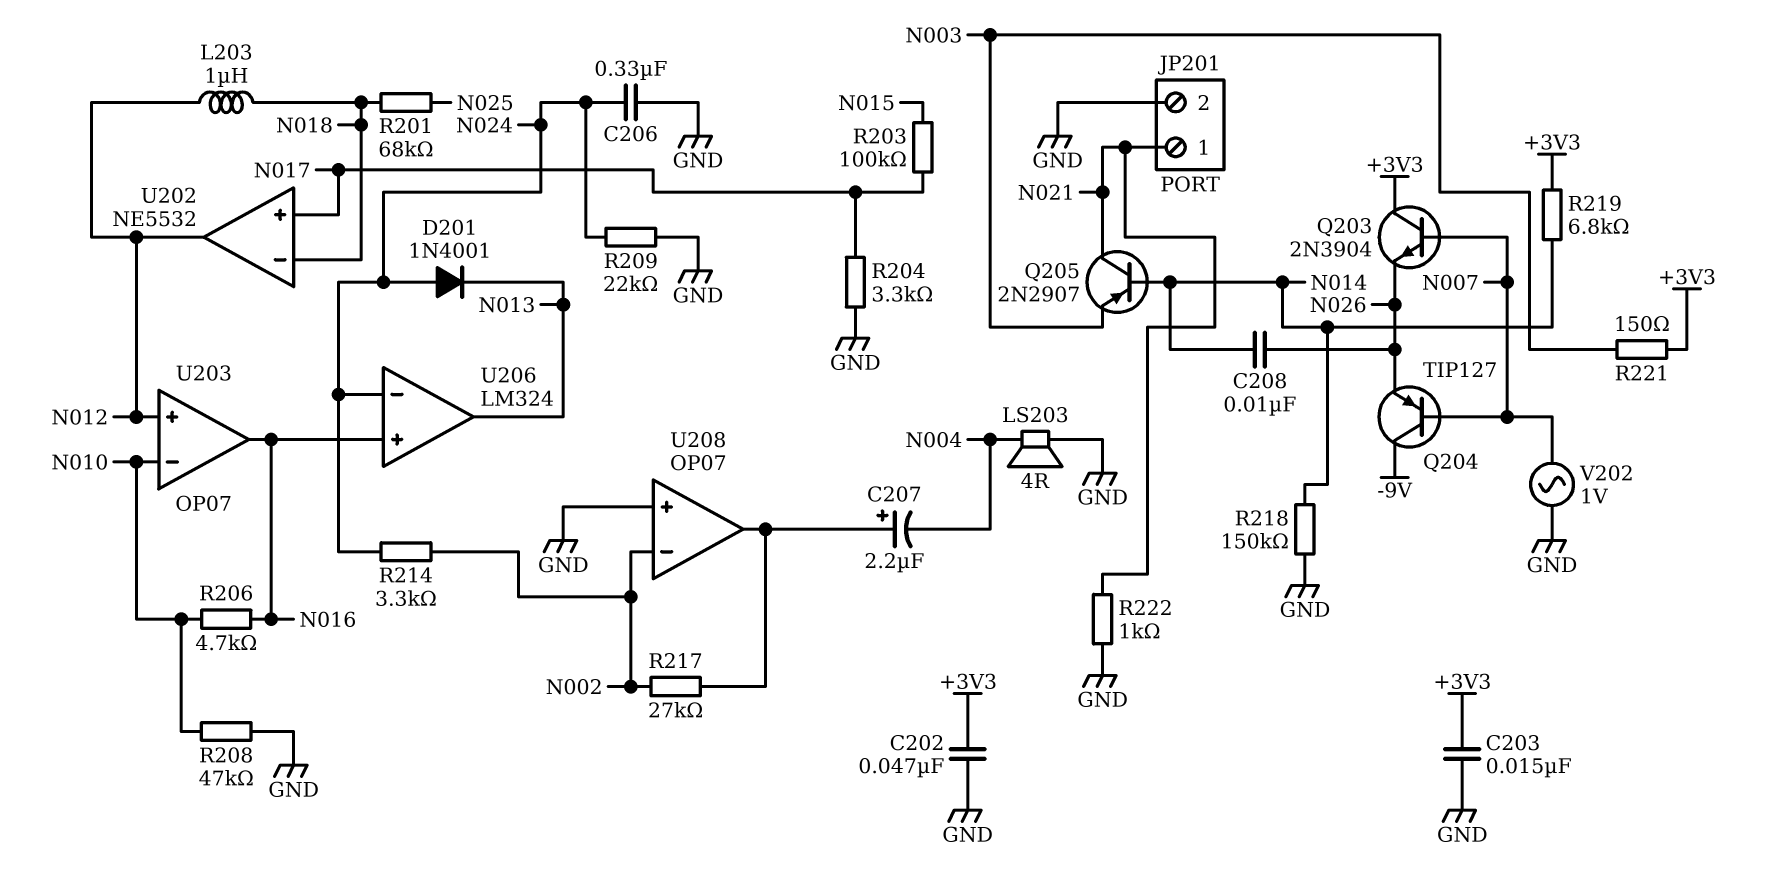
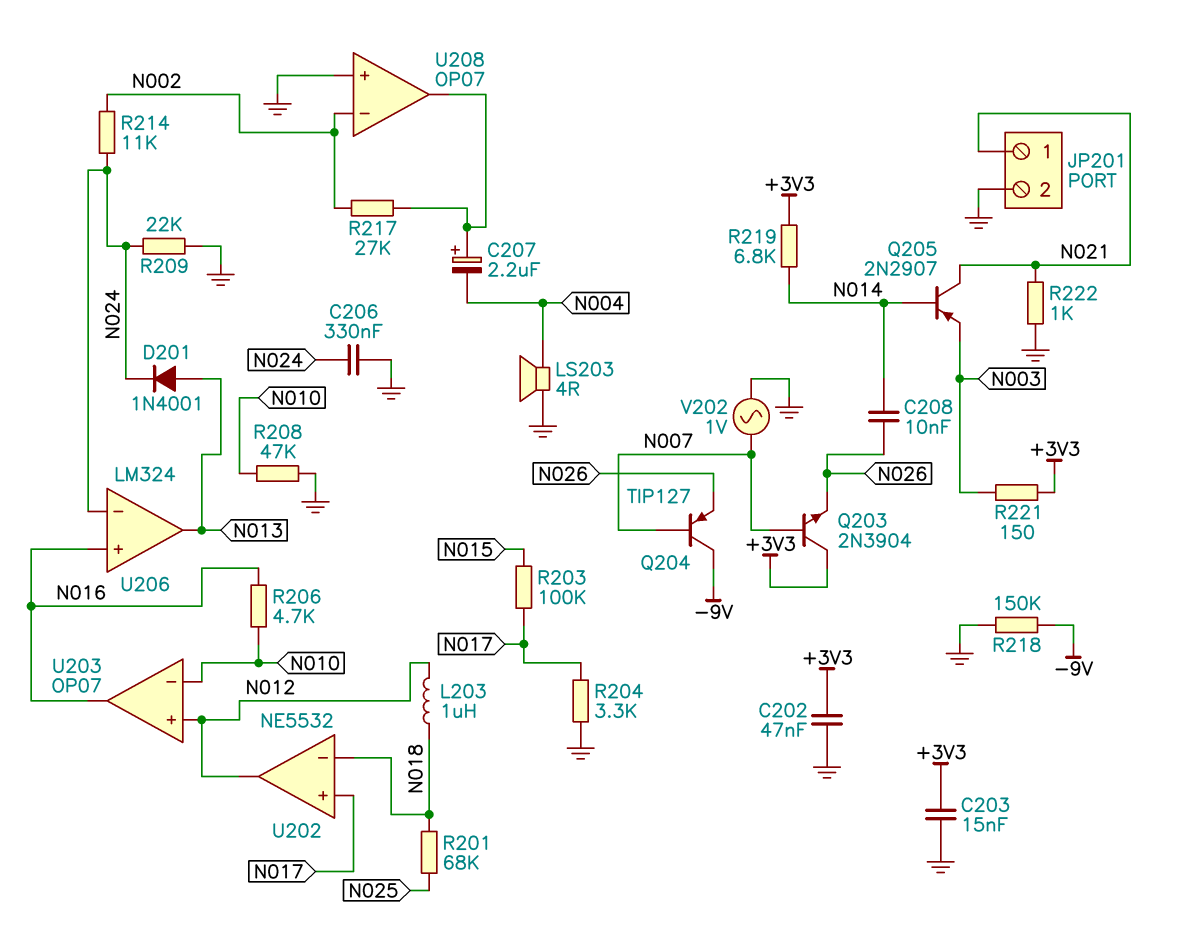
D201: diode 1N4001 (A N024, K N013) -> diode 1N4001 (A N013, K N024)
R214: 3.3k (N002, N024) -> 11k (N002, N024)
R218: 150k (GND, N014) -> 150k (-9V, GND)

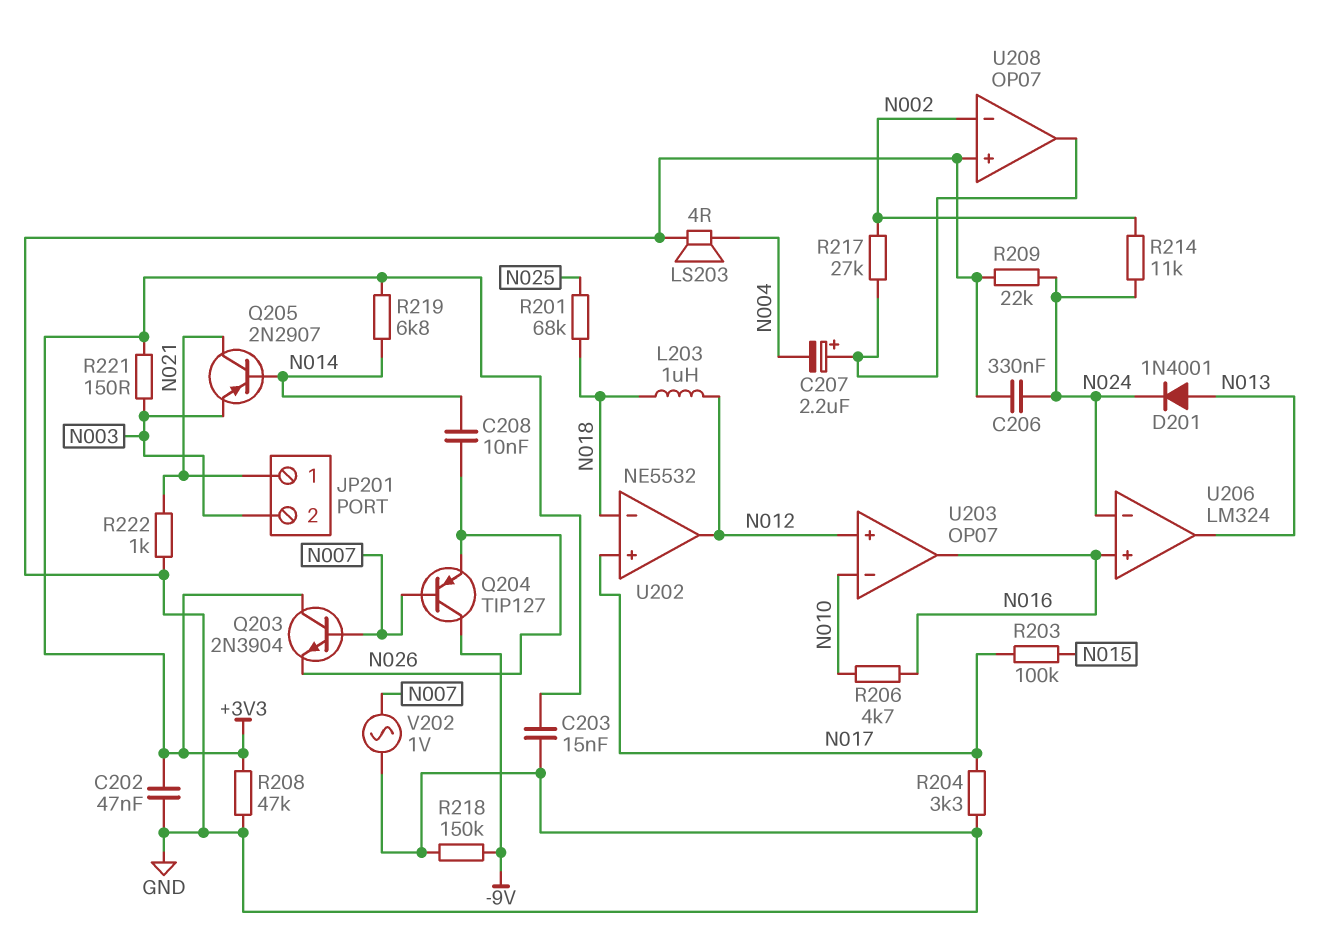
JP201 pin 2: GND -> N003
R208: 47k (GND, N010) -> 47k (+3V3, GND)

